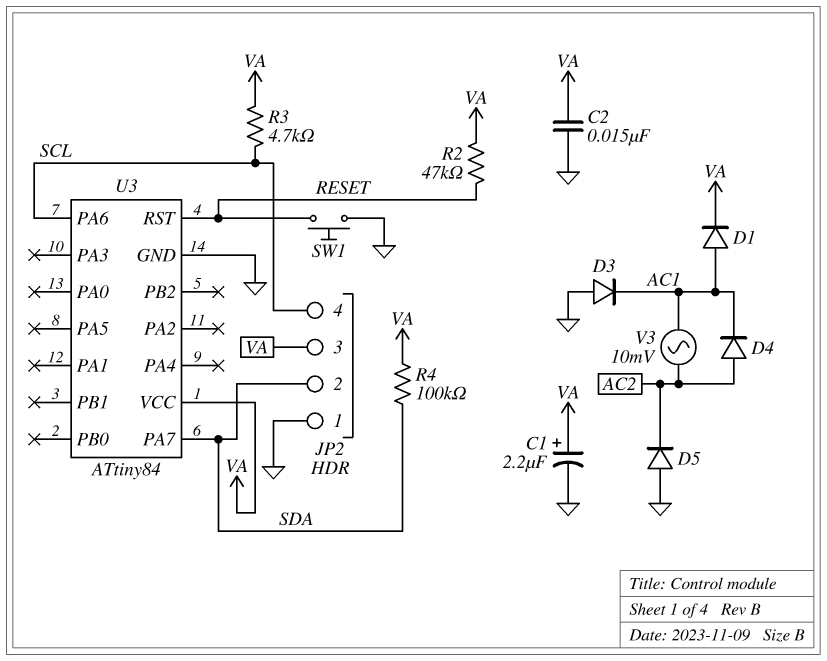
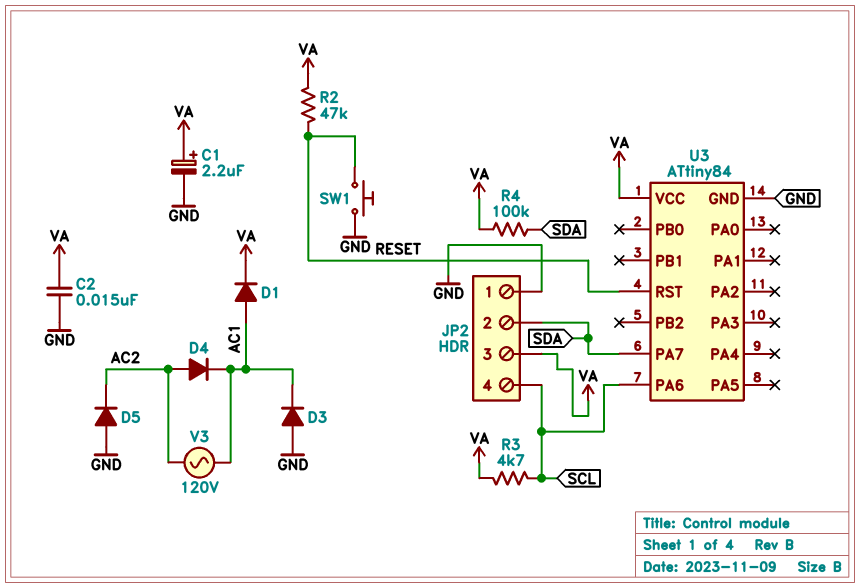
V3: AC 10mV (AC1, AC2) -> AC 120V (AC1, AC2)

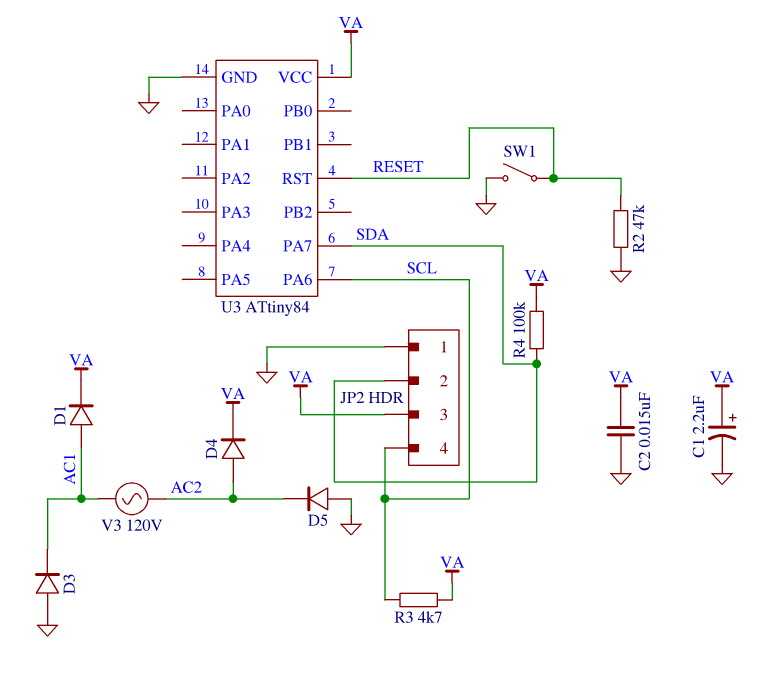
D4: diode (A AC2, K AC1) -> diode (A AC2, K VA)
R2: 47k (RESET, VA) -> 47k (GND, RESET)
SW1: button (GND, RESET) -> switch (GND, RESET)

